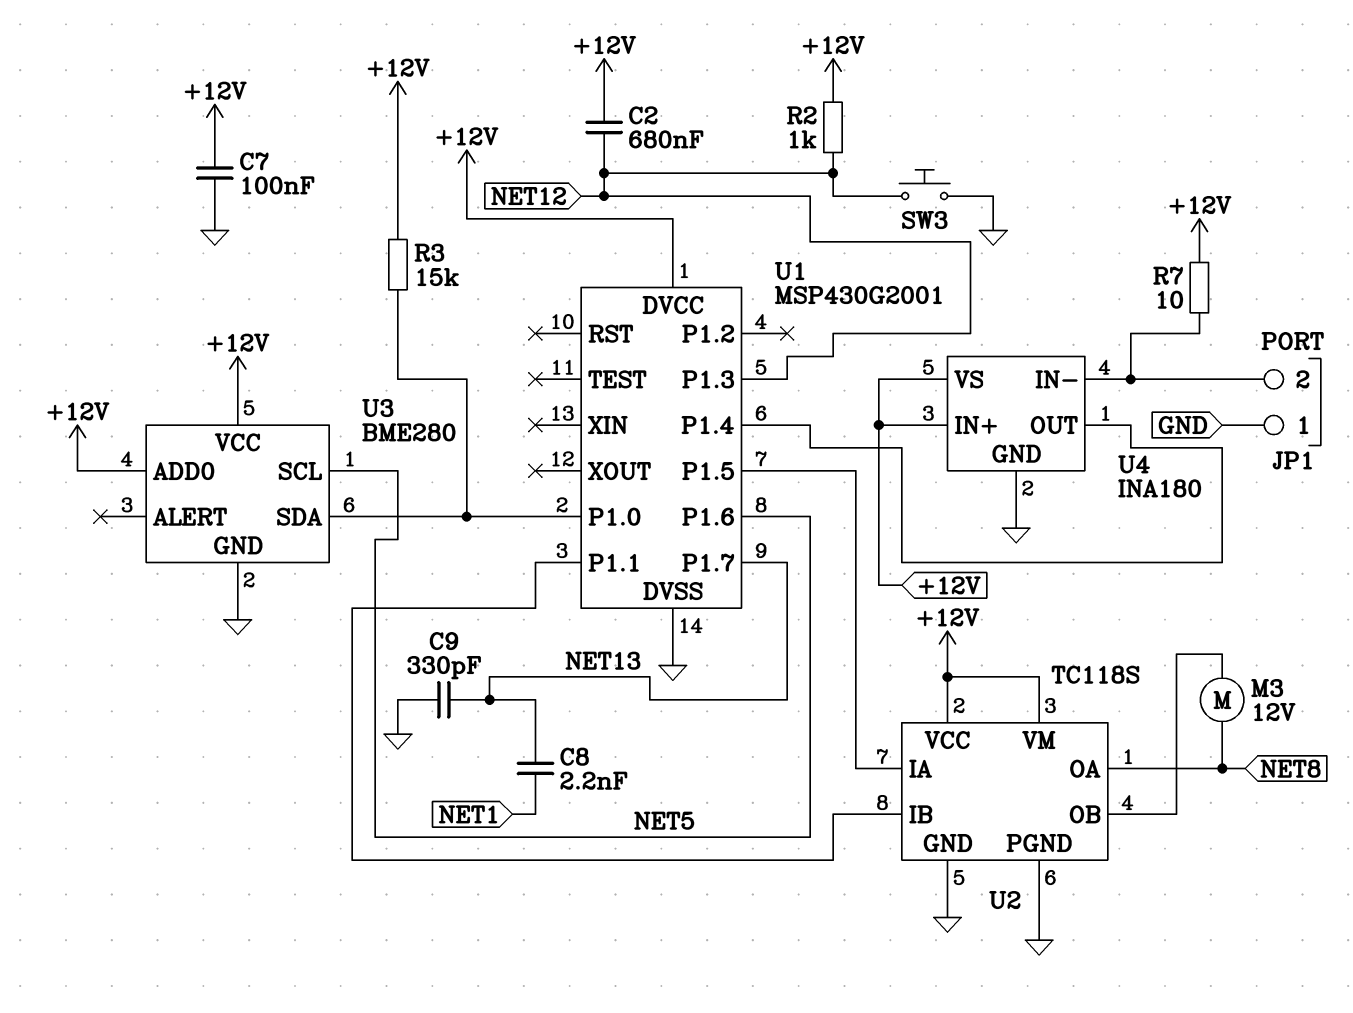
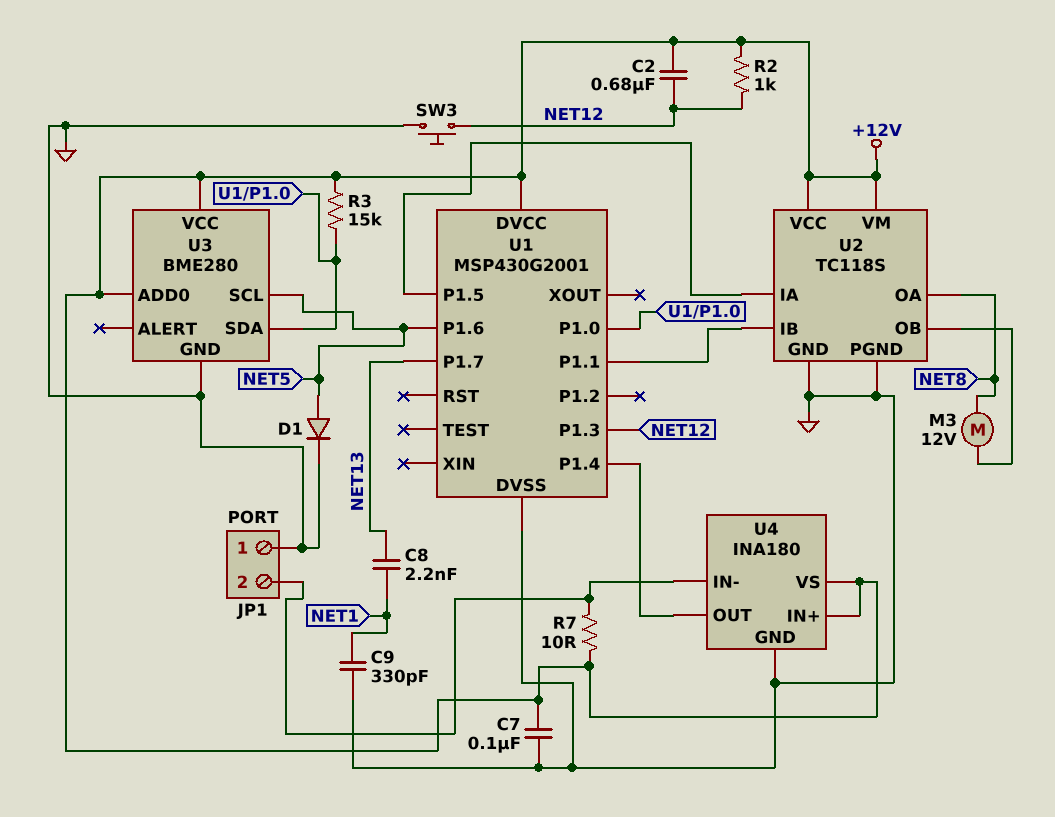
C9: 330pF (GND, NET13) -> 330pF (GND, NET1)
D1: none -> diode (A NET5, K GND)

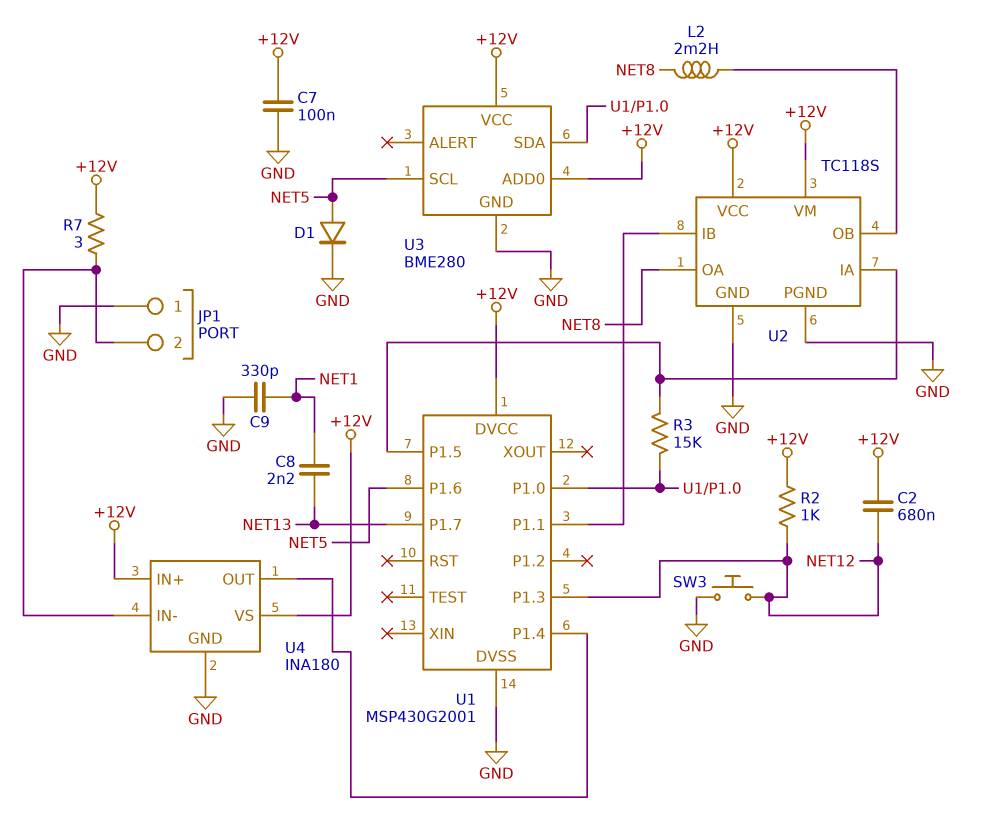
L2: none -> 2.2mH (NET8, U2/OB)
M3: motor 12V (NET8, U2/OB) -> none
R3: 15k (+12V, U1/P1.0) -> 15k (U1/P1.0, U1/P1.5)
R7: 10 (+12V, JP1/2) -> 3 (+12V, JP1/2)

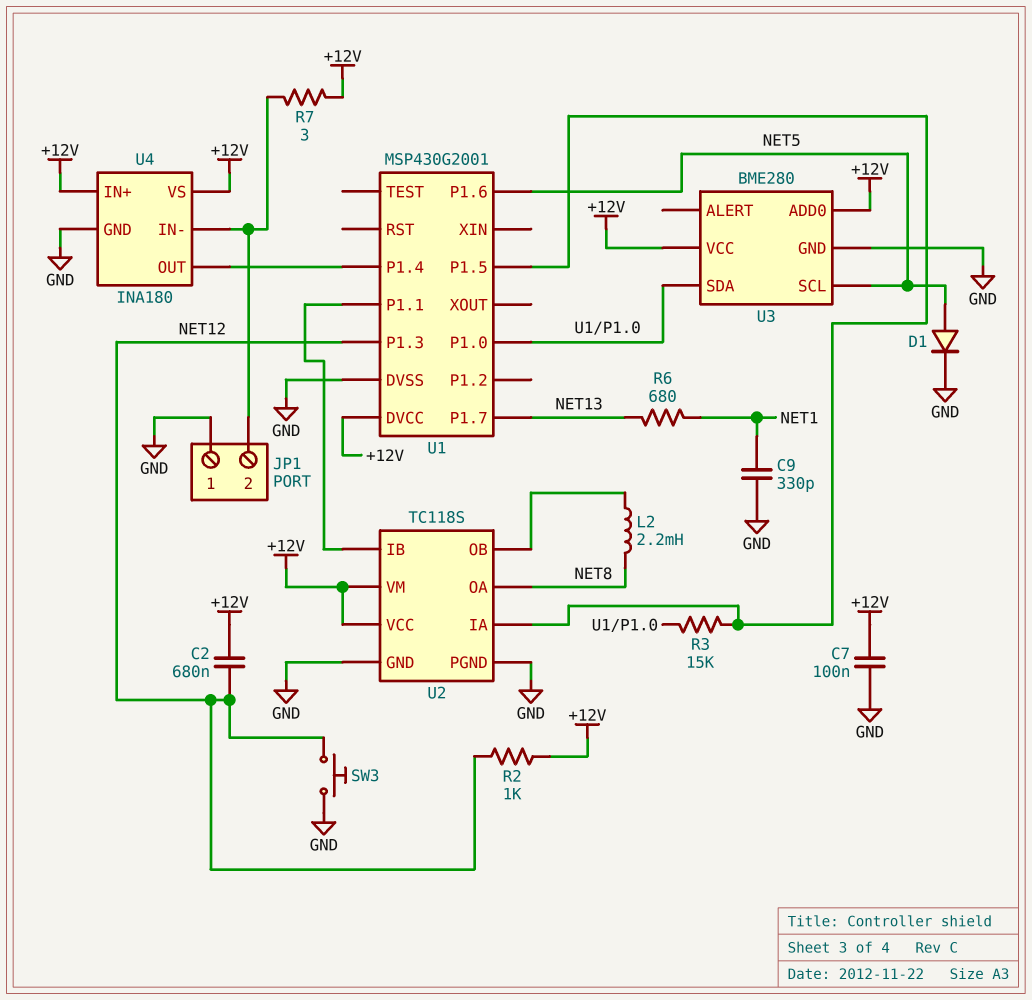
C8: 2.2nF (NET1, NET13) -> none
R6: none -> 680 (NET1, NET13)

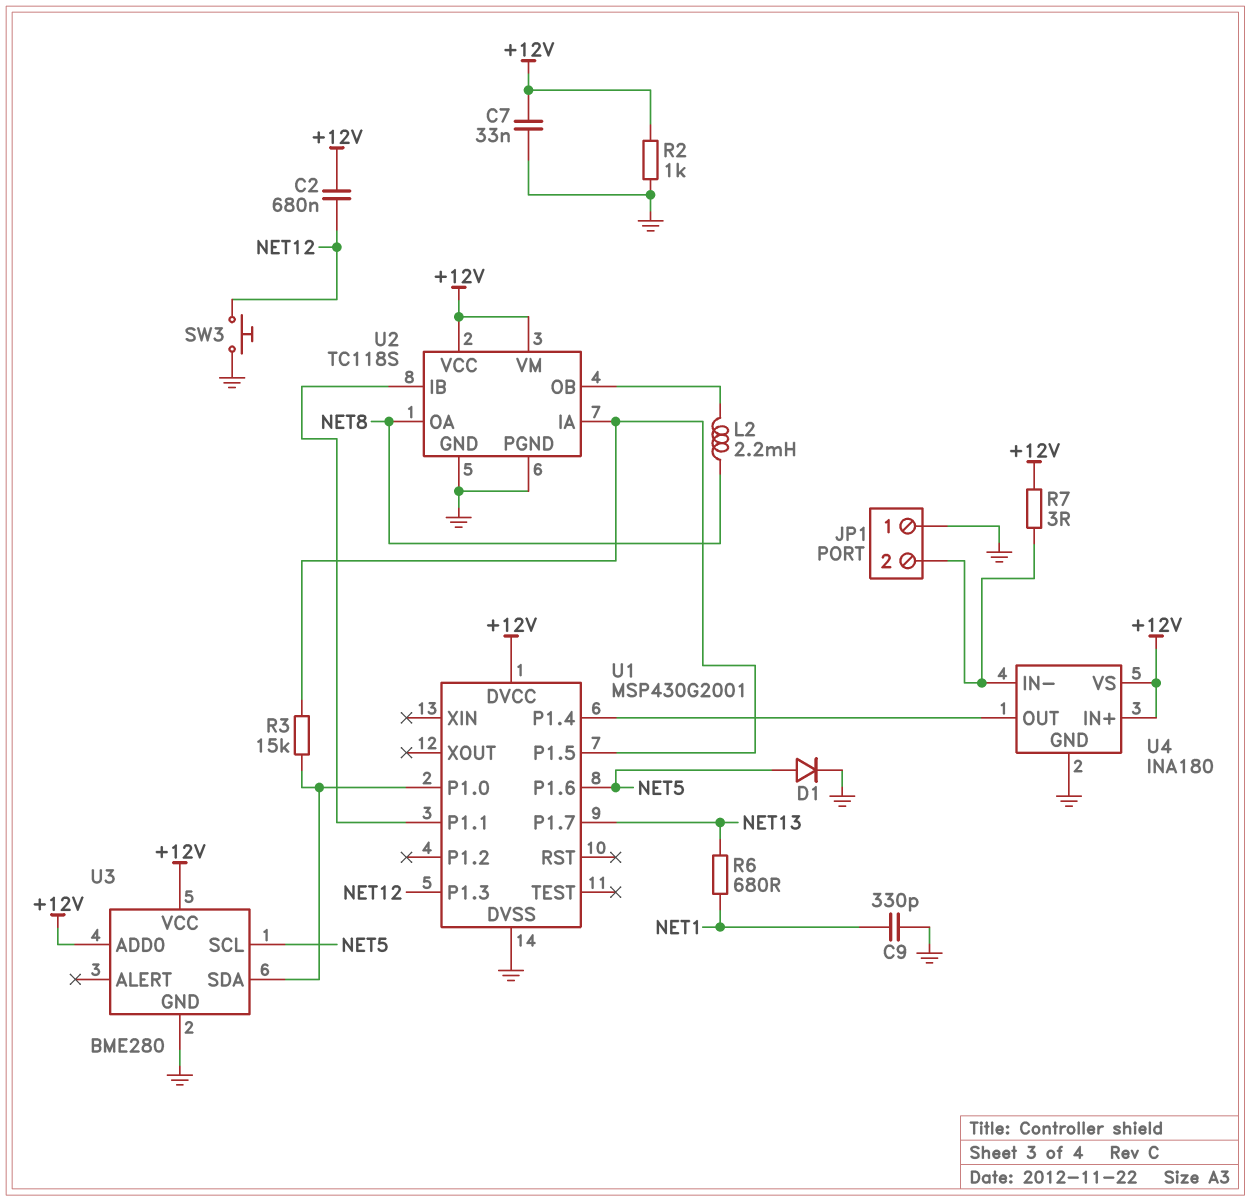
C7: 100nF (+12V, GND) -> 33nF (+12V, GND)
R2: 1k (+12V, NET12) -> 1k (+12V, GND)

